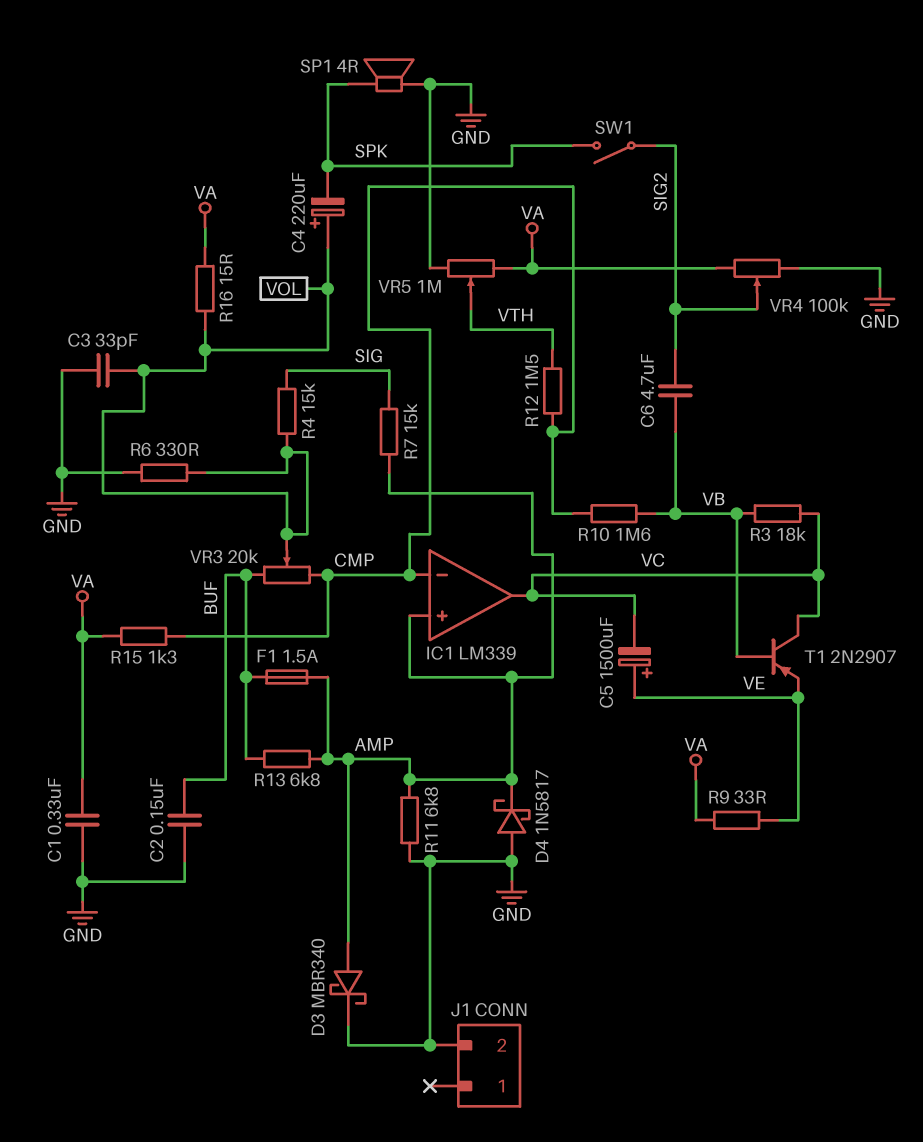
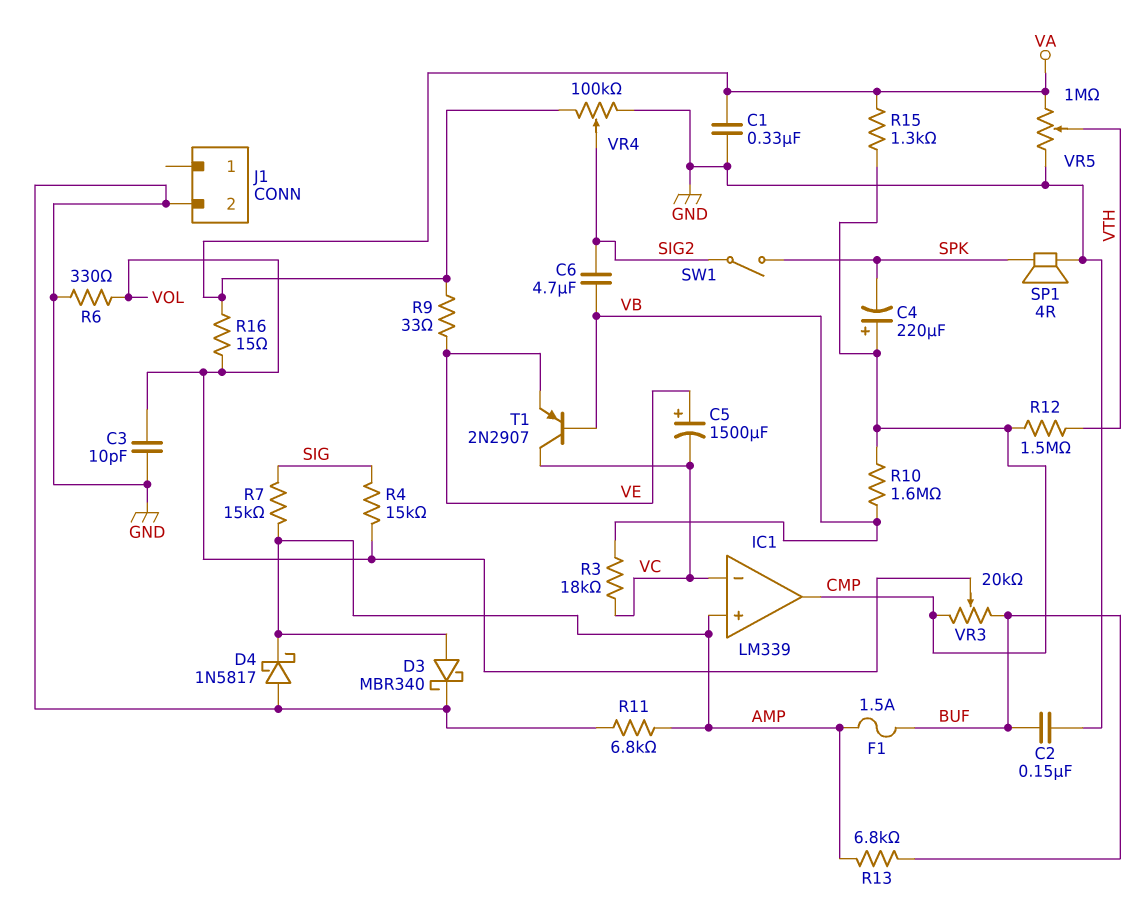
C3: 33pF (GND, VOL) -> 10pF (GND, VOL)
C4: 220uF (plus VOL, minus SPK) -> 220uF (plus CMP, minus SPK)
IC1 pin in-: CMP -> VC
IC1 pin out: VC -> CMP

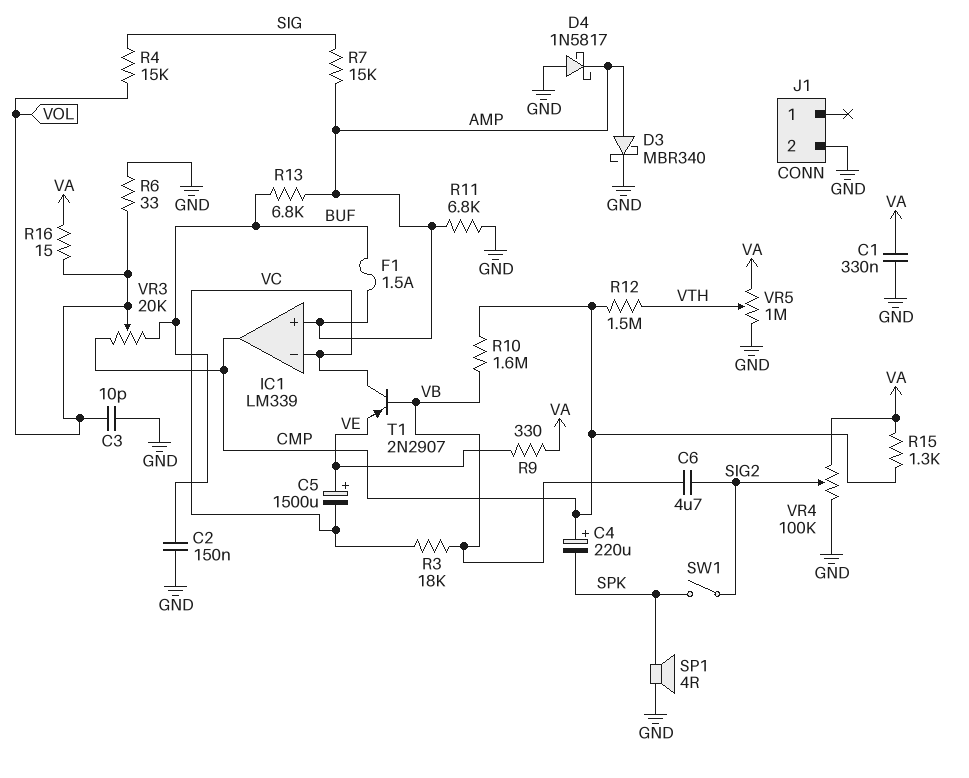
R6: 330 (GND, VOL) -> 33 (GND, VOL)
R9: 33 (VA, VE) -> 330 (VA, VE)

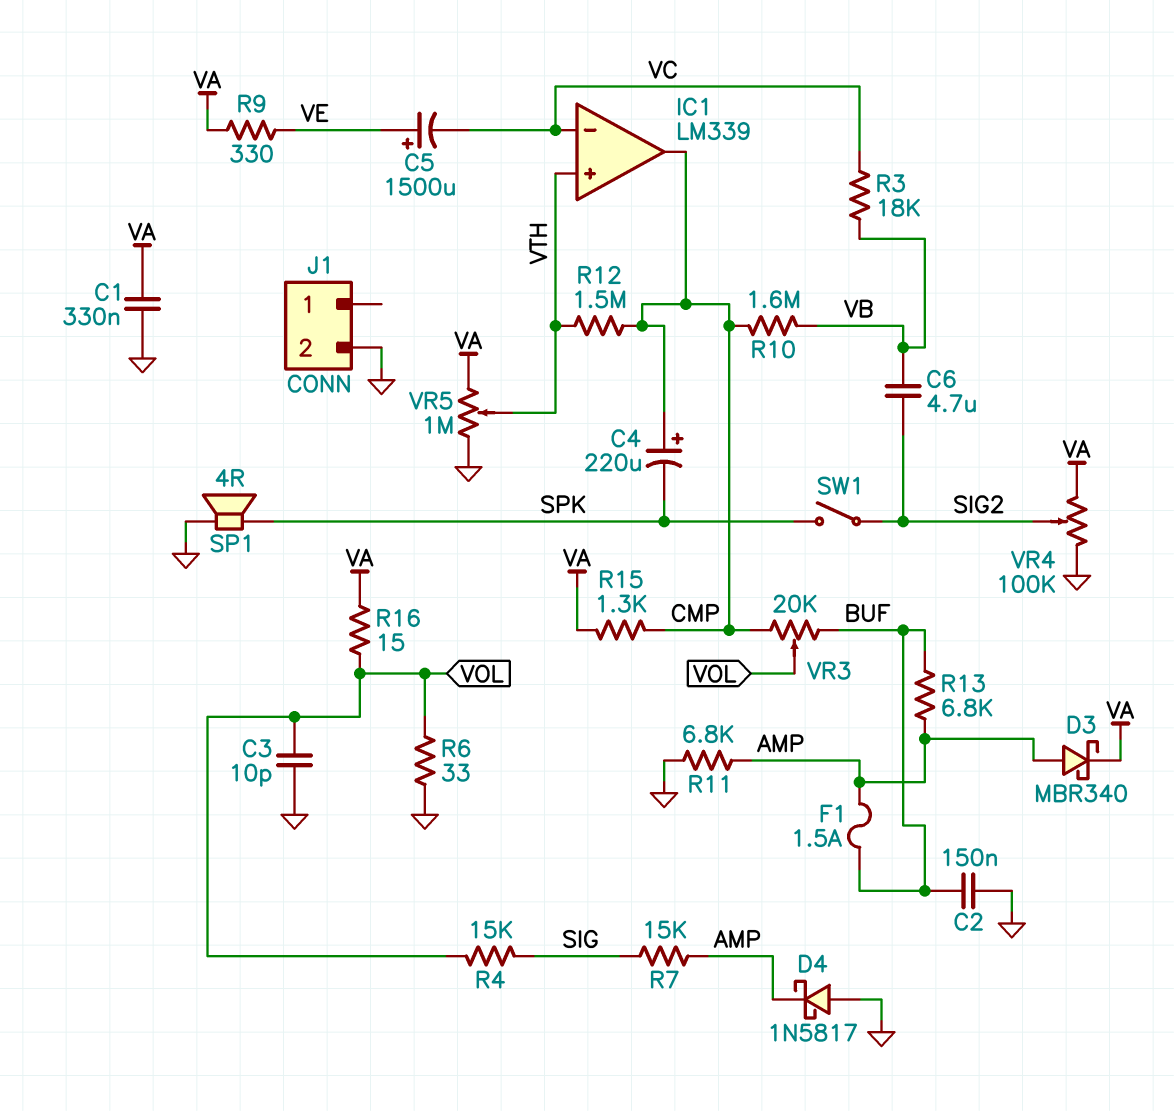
D3: schottky MBR340 (A AMP, K GND) -> schottky MBR340 (A AMP, K VA)
IC1 pin in+: AMP -> VTH
T1: PNP 2N2907 (B VB, C VC, E VE) -> none

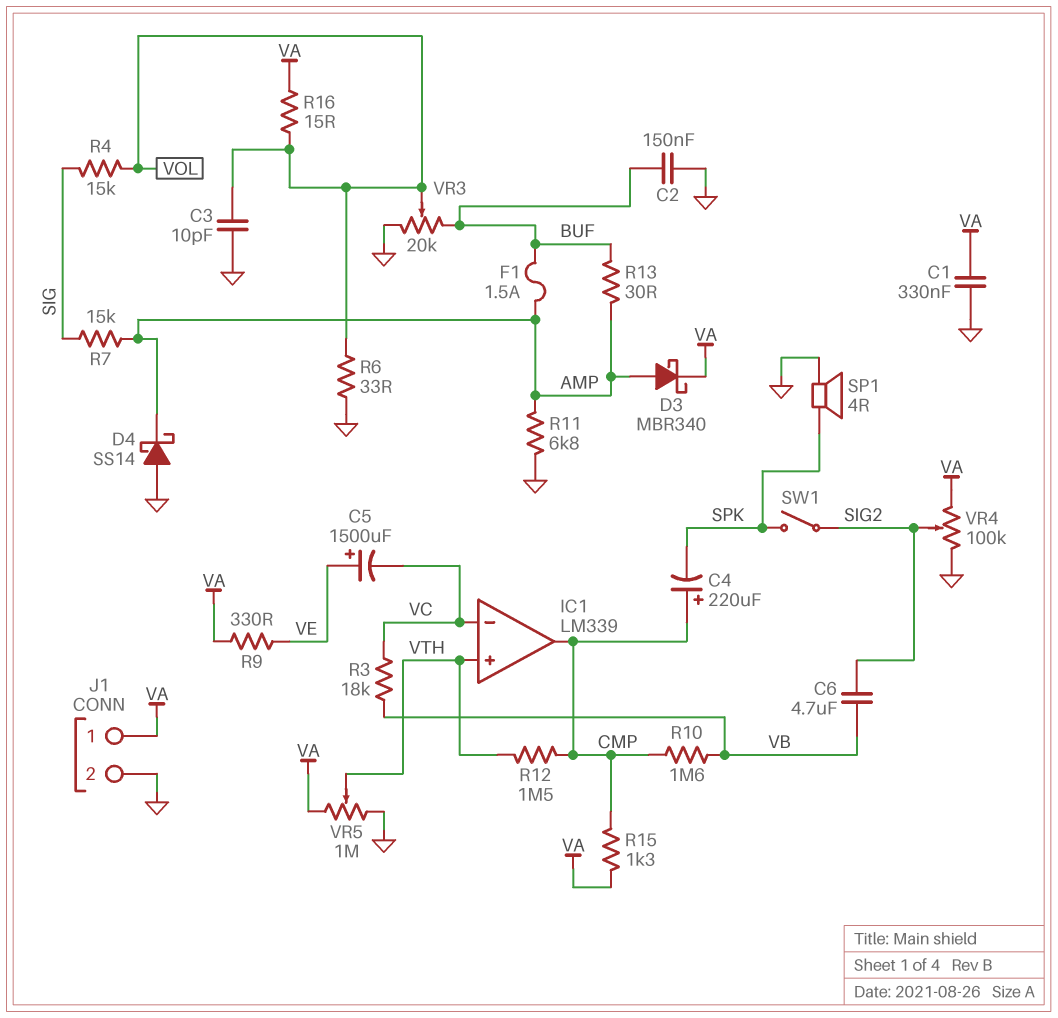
D4: schottky 1N5817 (A GND, K AMP) -> schottky SS14 (A GND, K AMP)
J1 pin 1: none -> VA
R13: 6.8k (AMP, BUF) -> 30 (AMP, BUF)
VR3: 20k (BUF, CMP, wiper VOL) -> 20k (BUF, GND, wiper VOL)

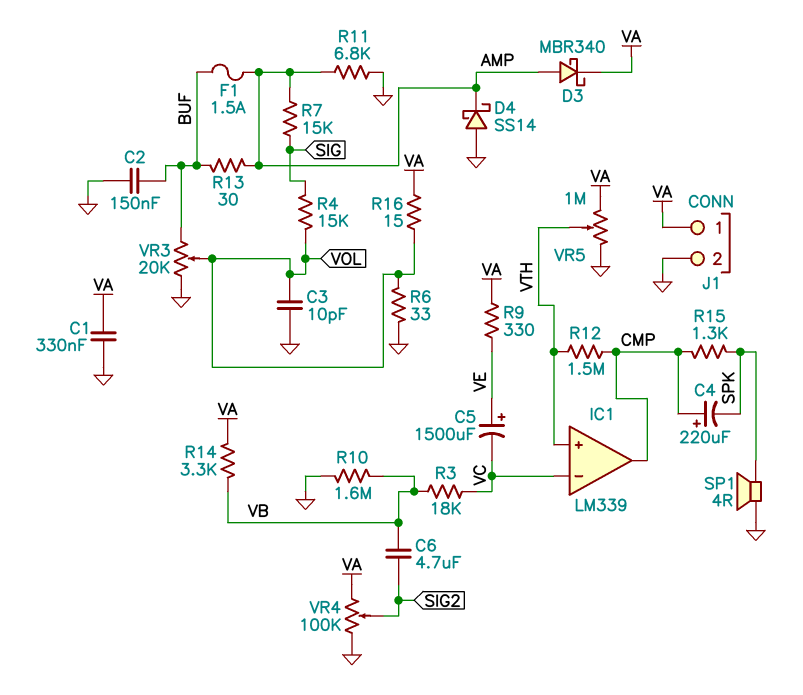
R10: 1.6M (CMP, VB) -> 1.6M (GND, VB)
R14: none -> 3.3k (VA, VB)
R15: 1.3k (CMP, VA) -> 1.3k (CMP, SPK)
SW1: switch (SIG2, SPK) -> none

